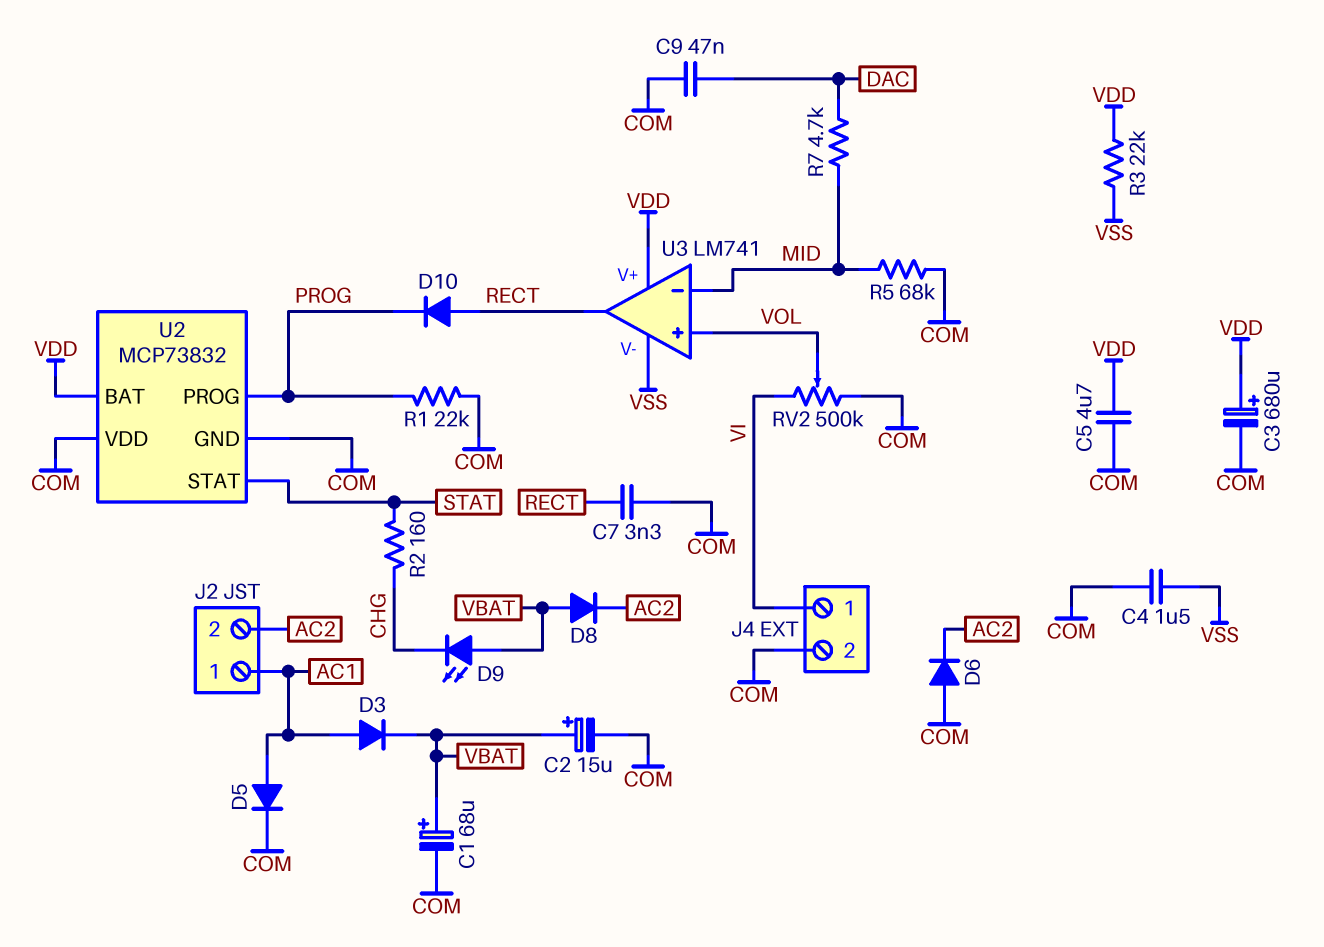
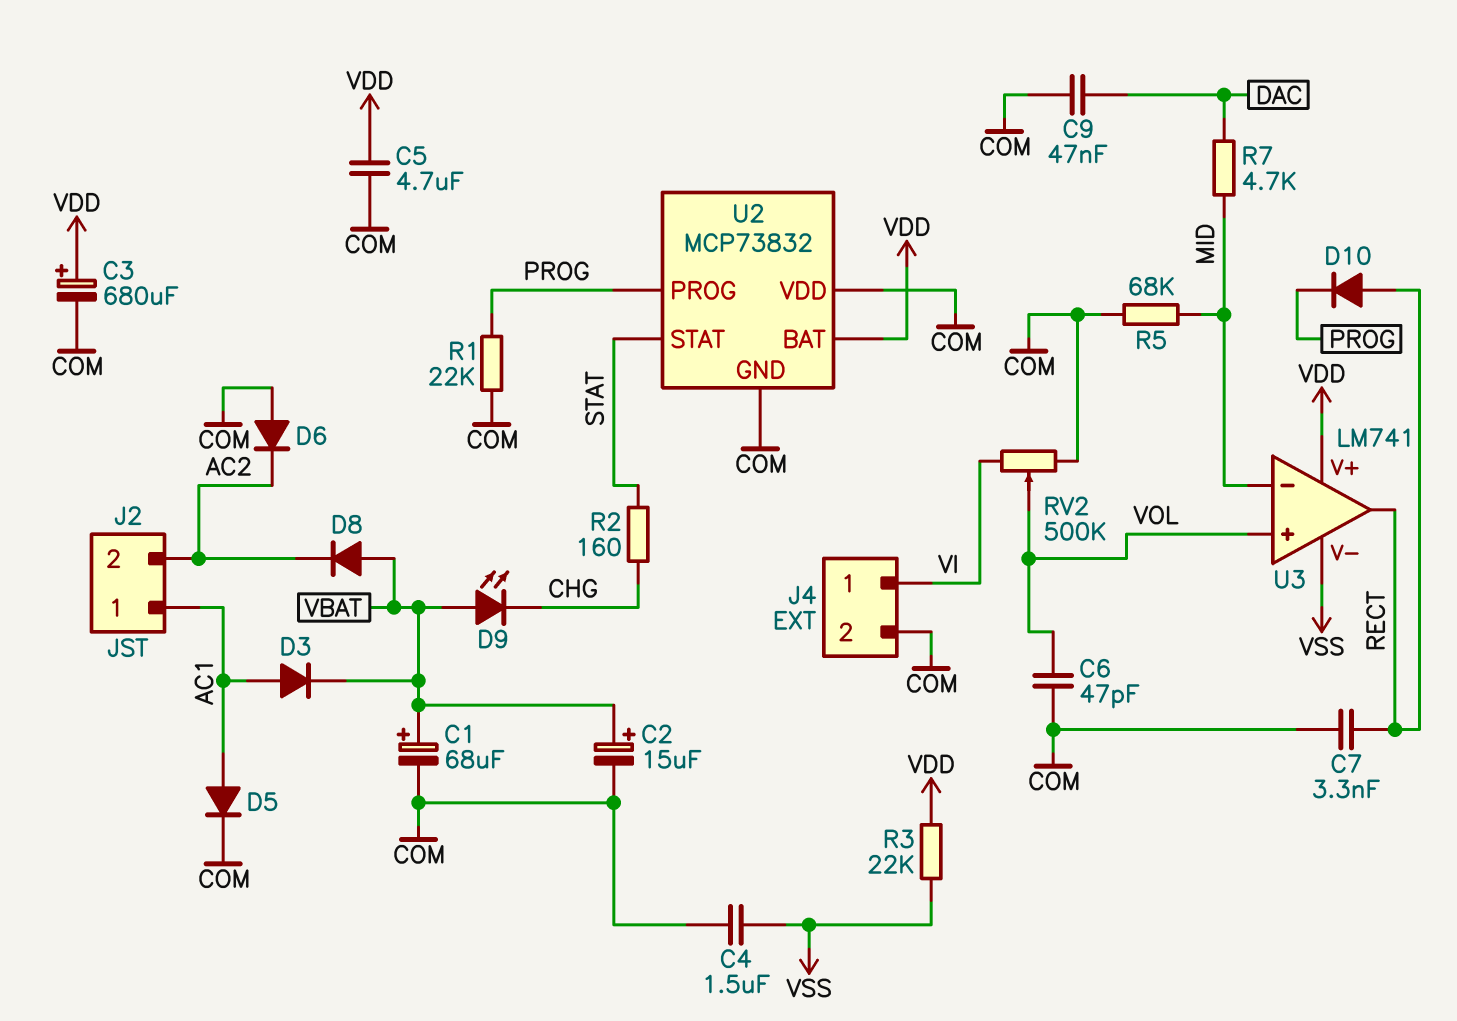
C6: none -> 47pF (COM, VOL)

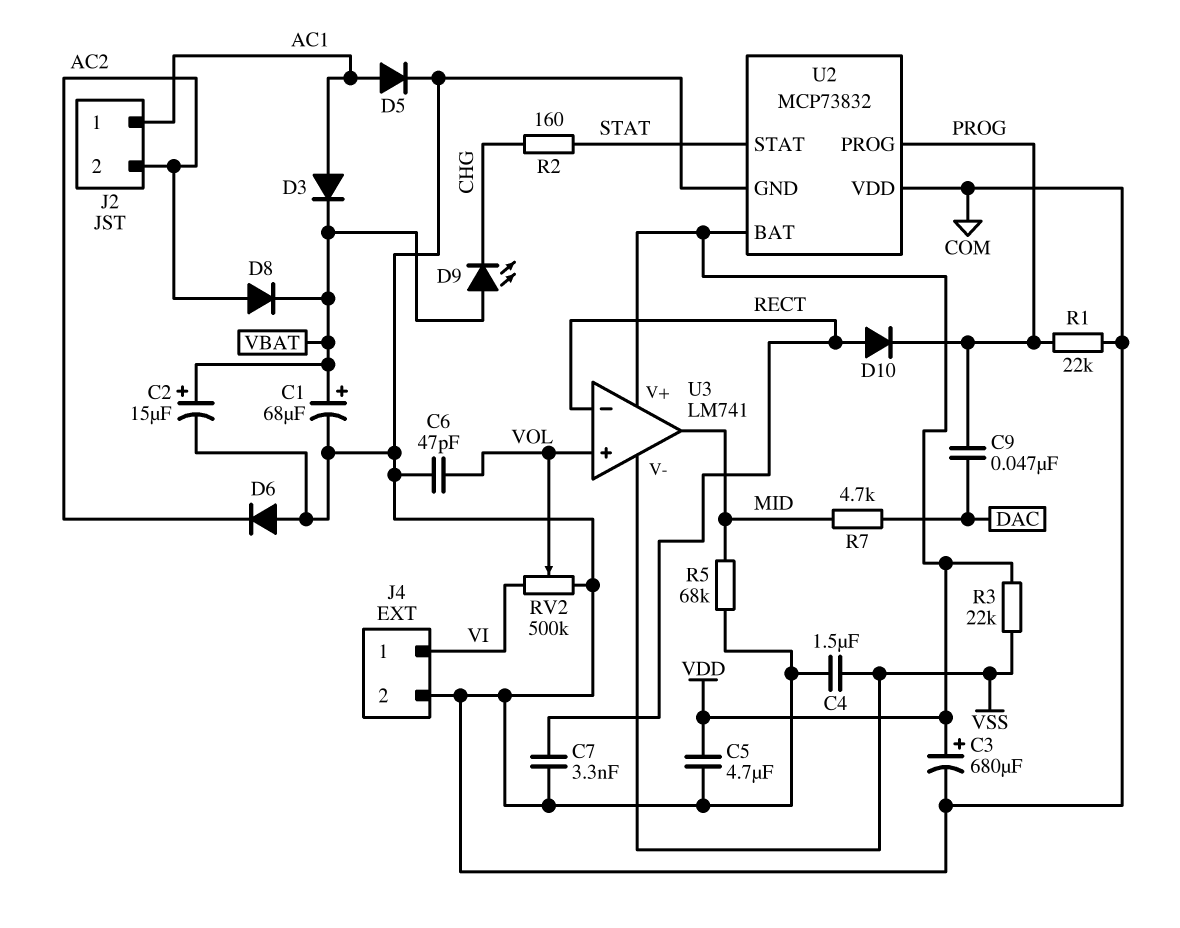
C9: 47nF (COM, DAC) -> 47nF (DAC, PROG)
D8: diode (A VBAT, K AC2) -> diode (A AC2, K VBAT)
U3 pin in-: MID -> RECT
U3 pin out: RECT -> MID

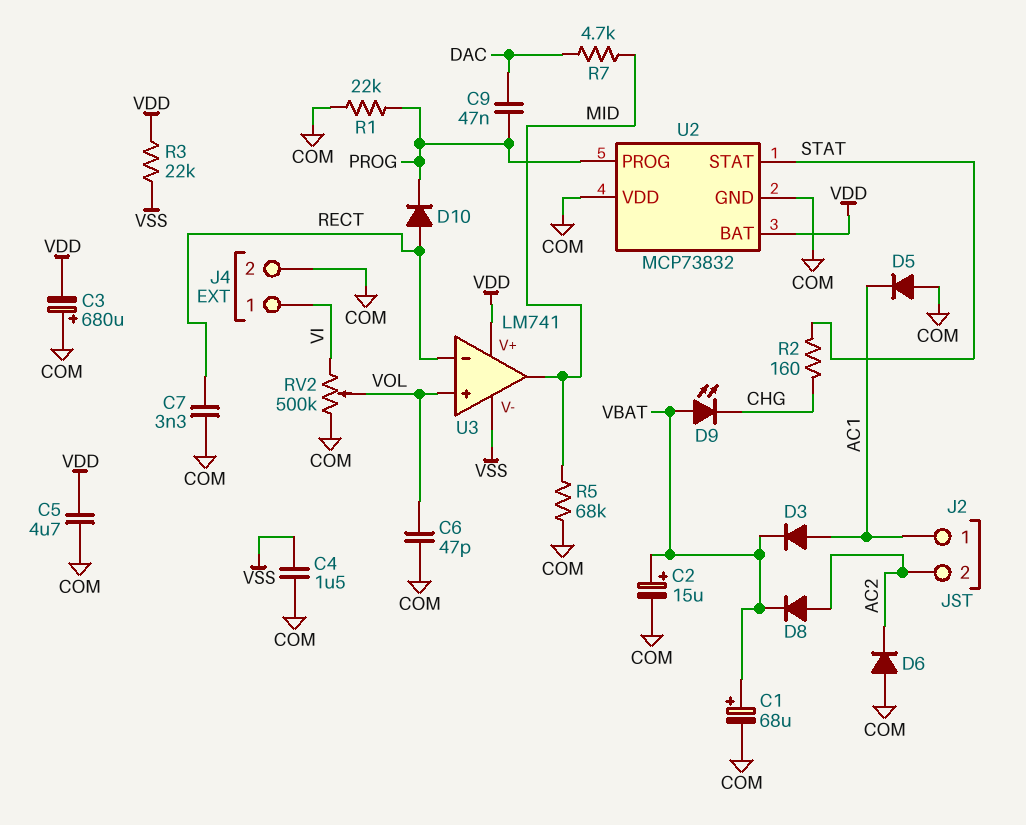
C3: 680uF (plus VDD, minus COM) -> 680uF (plus COM, minus VDD)
D5: diode (A AC1, K COM) -> diode (A COM, K AC1)

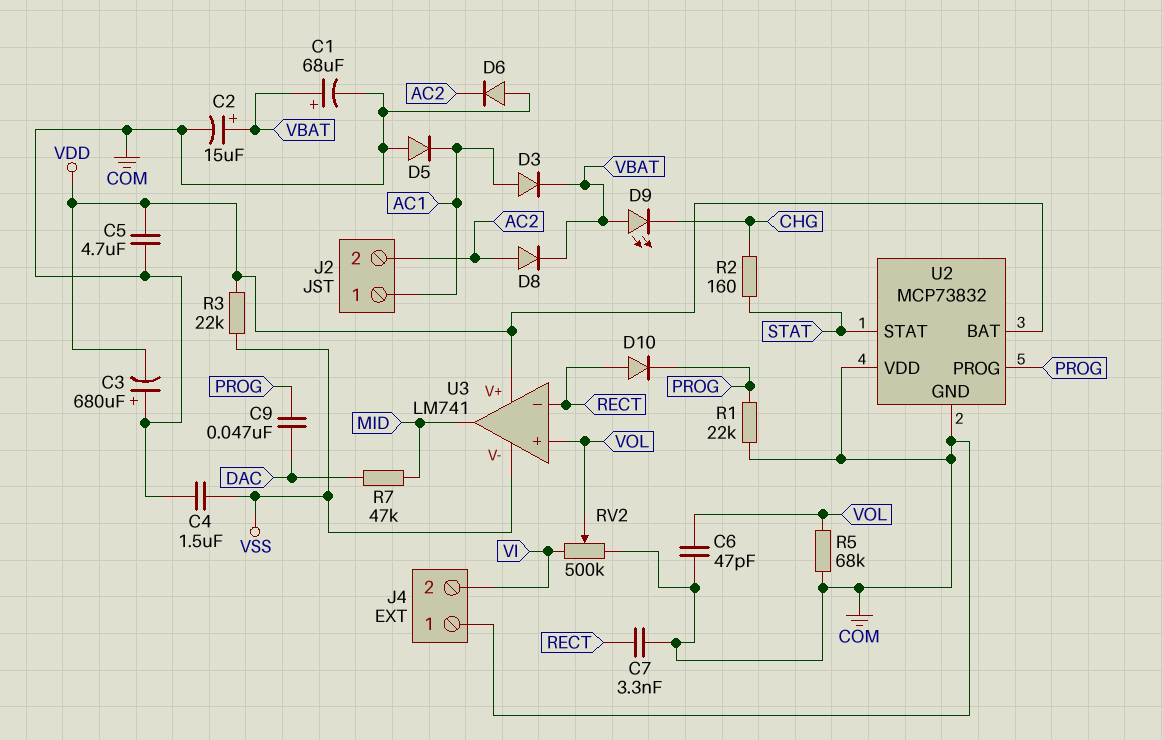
J4 pin 1: VI -> COM
J4 pin 2: COM -> VI
R5: 68k (COM, MID) -> 68k (COM, VOL)
R7: 4.7k (DAC, MID) -> 47k (DAC, MID)

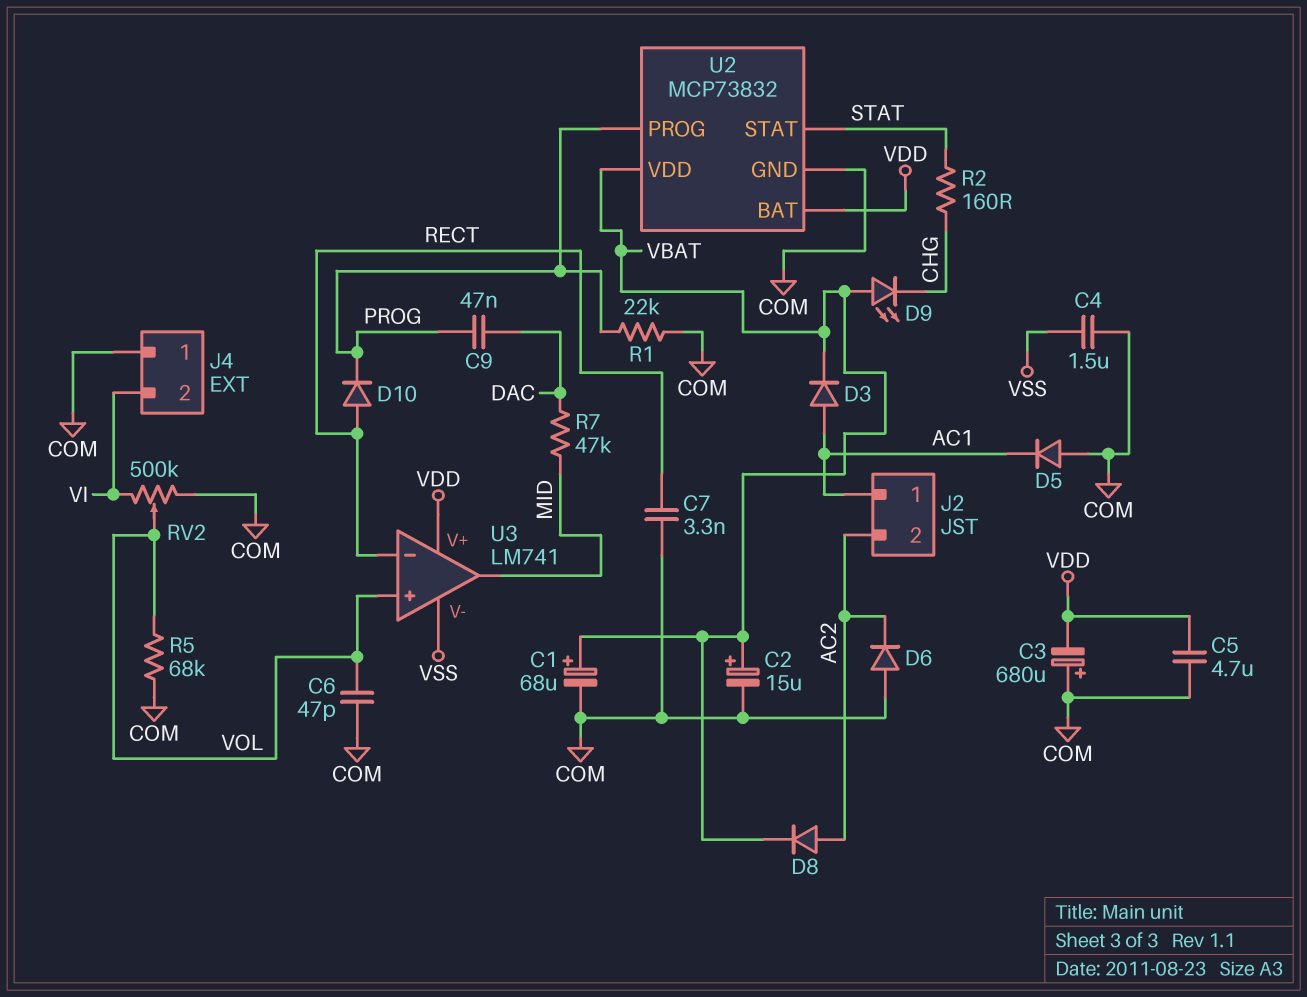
R3: 22k (VDD, VSS) -> none
U2 pin VDD: COM -> VBAT

